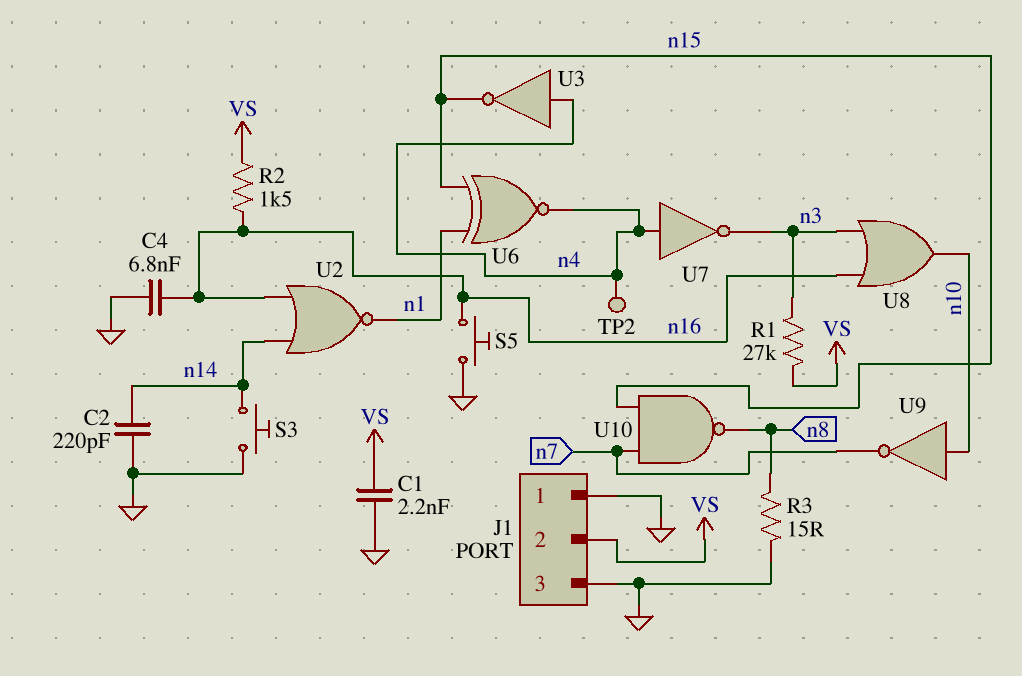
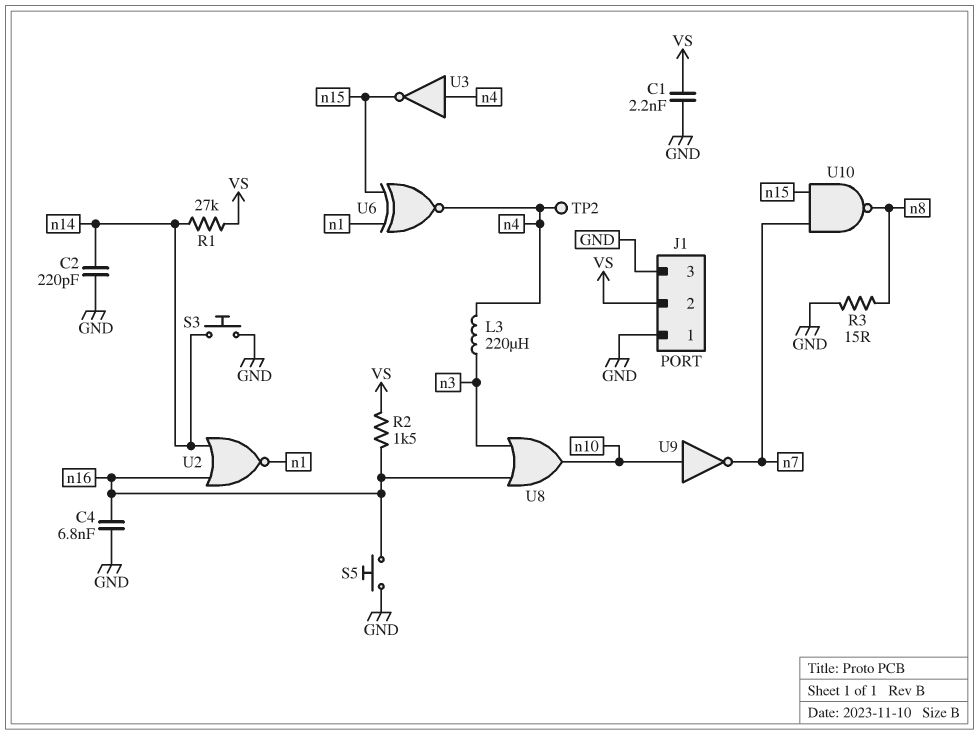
L3: none -> 220uH (n3, n4)
R1: 27k (VS, n3) -> 27k (VS, n14)
U7: NOT (in n4, out n3) -> none

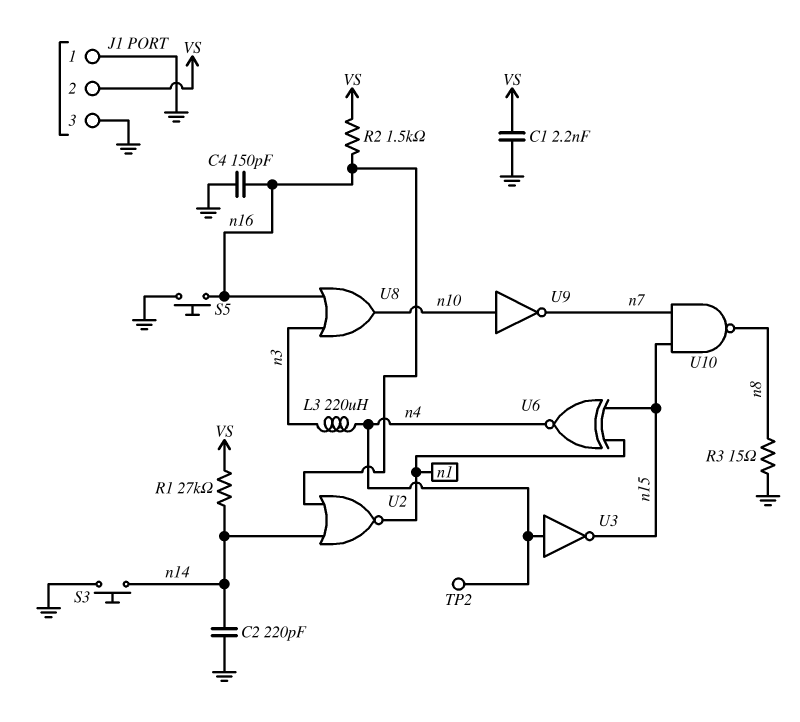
C4: 6.8nF (GND, n16) -> 150pF (GND, n16)

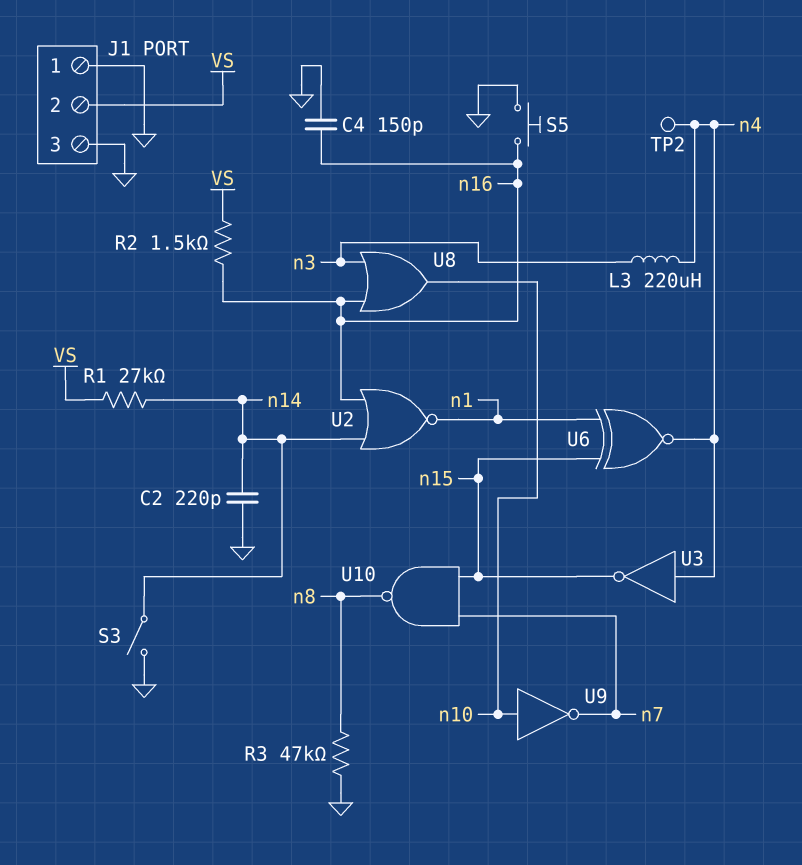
C1: 2.2nF (GND, VS) -> none
R3: 15 (GND, n8) -> 47k (GND, n8)
S3: button (GND, n14) -> switch (GND, n14)

